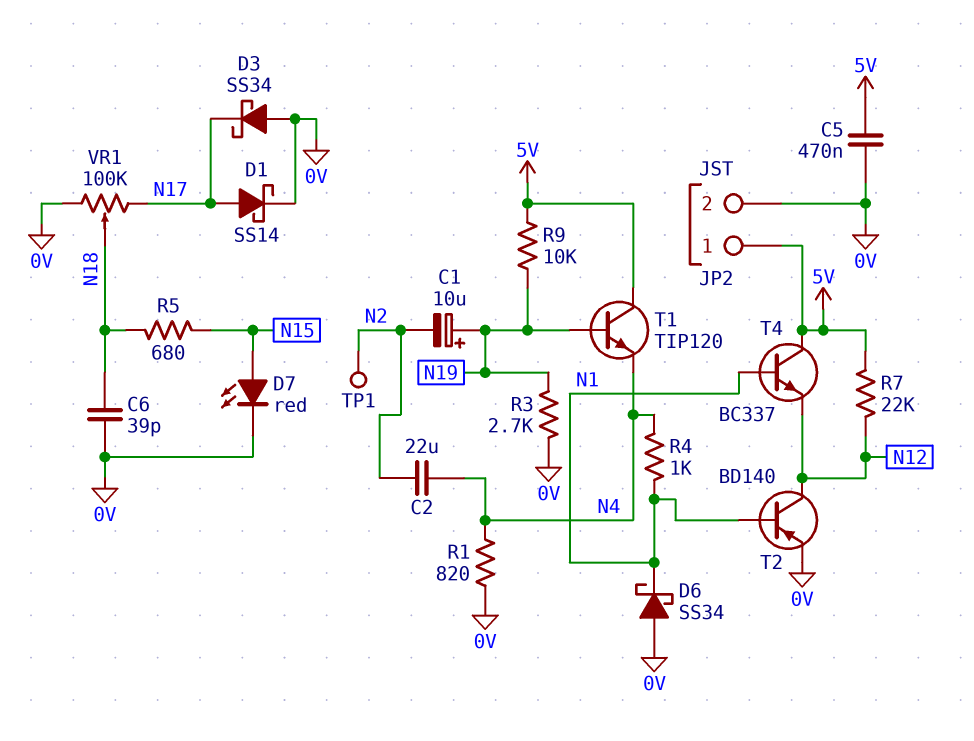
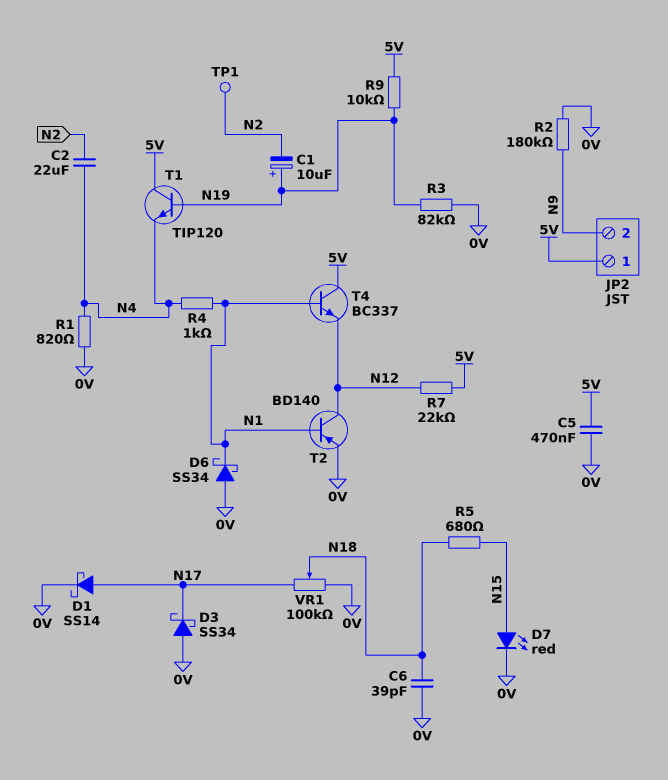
JP2 pin 2: 0V -> N9
R2: none -> 180k (0V, N9)
R3: 2.7k (0V, N19) -> 82k (0V, N19)

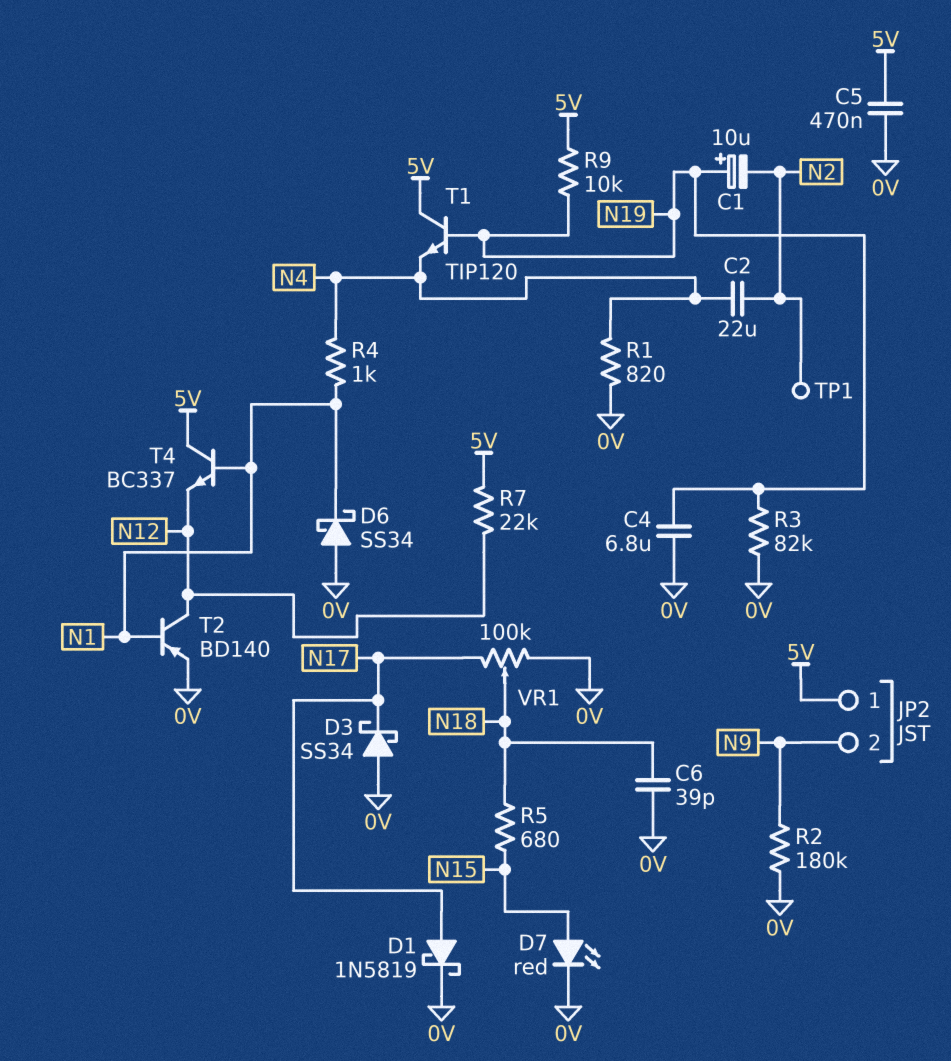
C4: none -> 6.8uF (0V, N19)
D1: schottky SS14 (A N17, K 0V) -> schottky 1N5819 (A N17, K 0V)

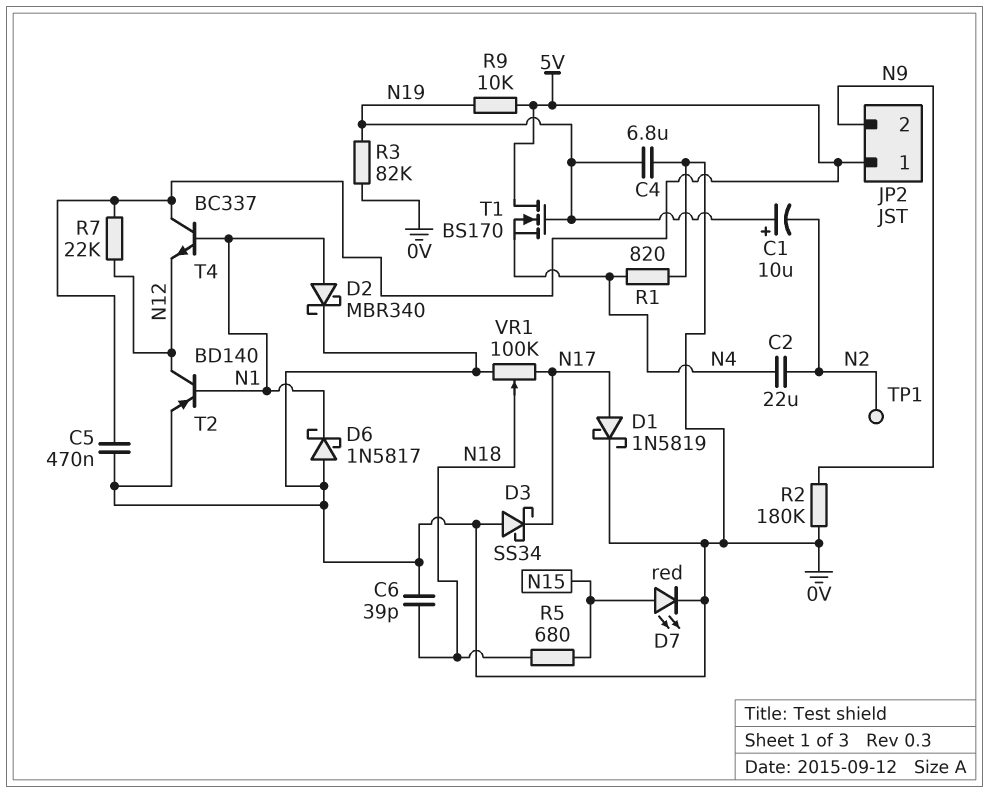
D2: none -> schottky MBR340 (A N1, K 0V)
D6: schottky SS34 (A 0V, K N1) -> schottky 1N5817 (A 0V, K N1)
R4: 1k (N1, N4) -> none
T1: NPN TIP120 (B N19, C 5V, E N4) -> NMOS BS170 (G N19, D 5V, S N4)

